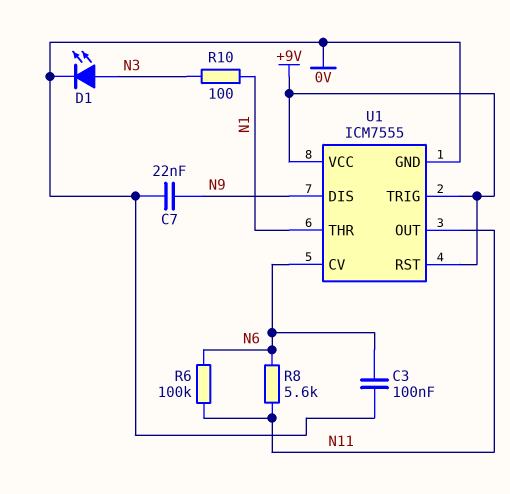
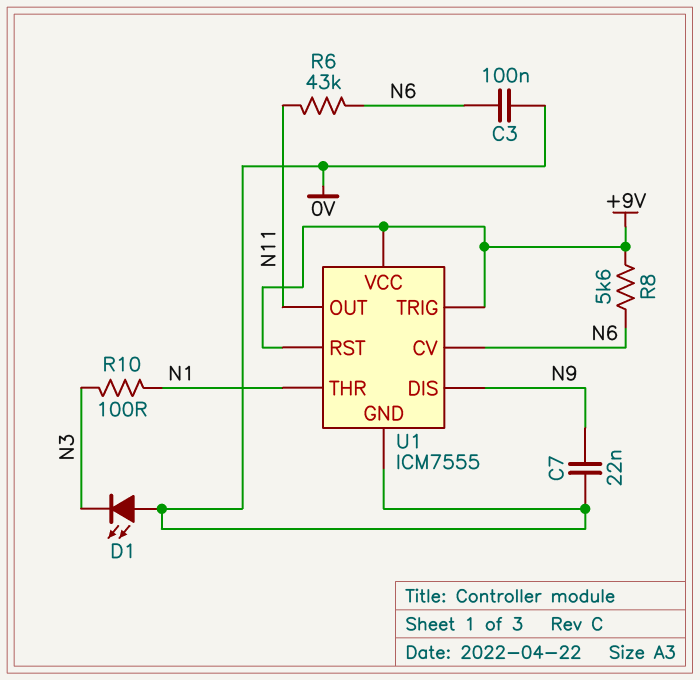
D1: LED (A N3, K 0V) -> LED (A 0V, K N3)
R6: 100k (N6, N11) -> 43k (N6, N11)
R8: 5.6k (N6, N11) -> 5.6k (+9V, N6)

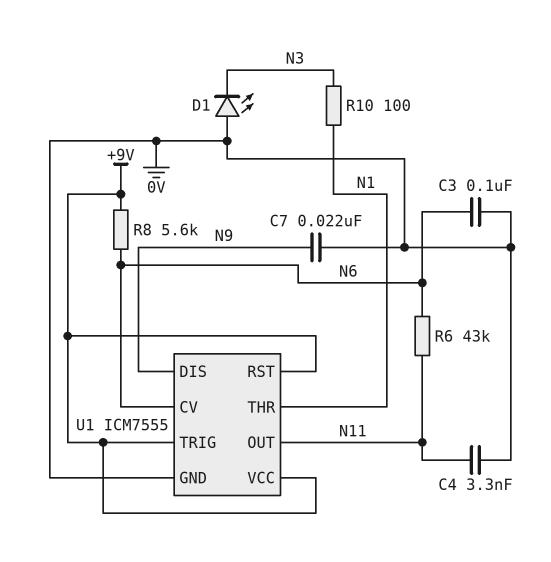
C4: none -> 3.3nF (0V, N11)

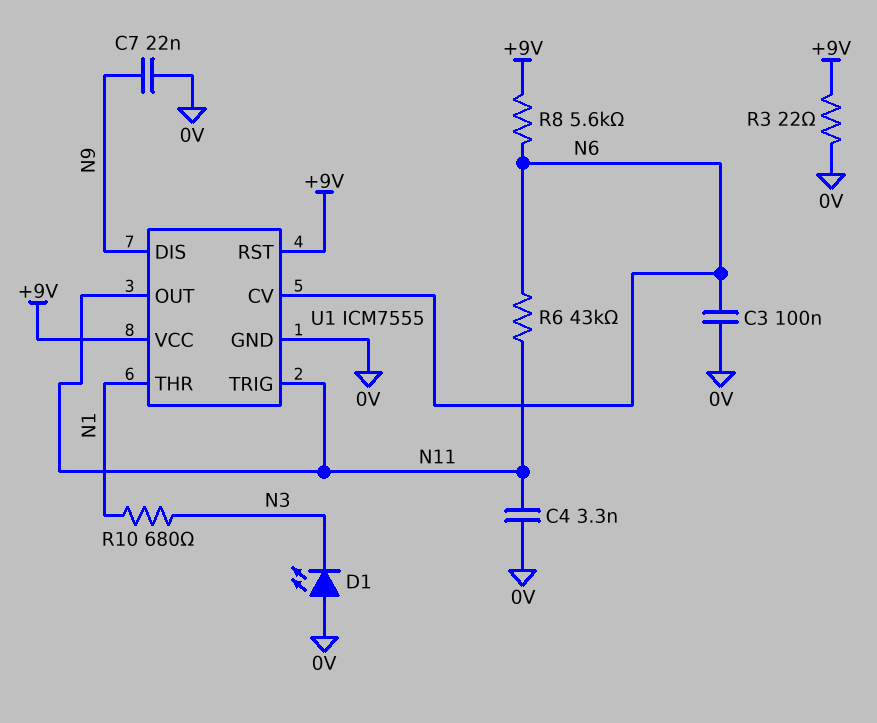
R3: none -> 22 (+9V, 0V)
R10: 100 (N1, N3) -> 680 (N1, N3)
U1 pin TRIG: +9V -> N11

